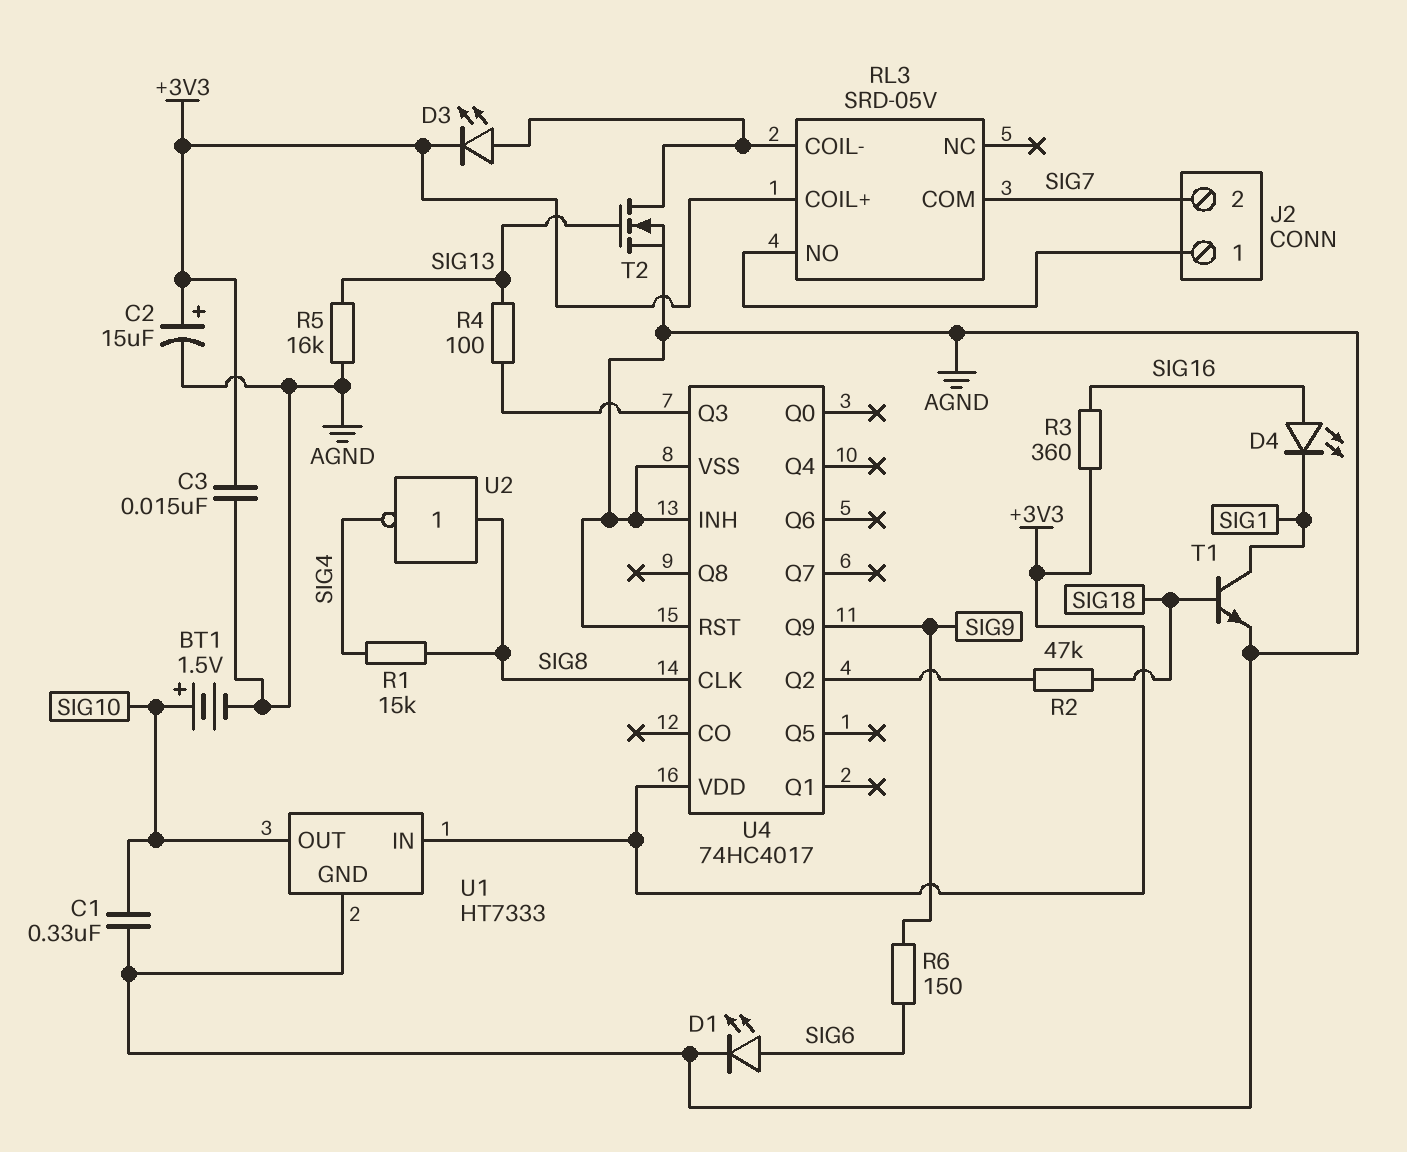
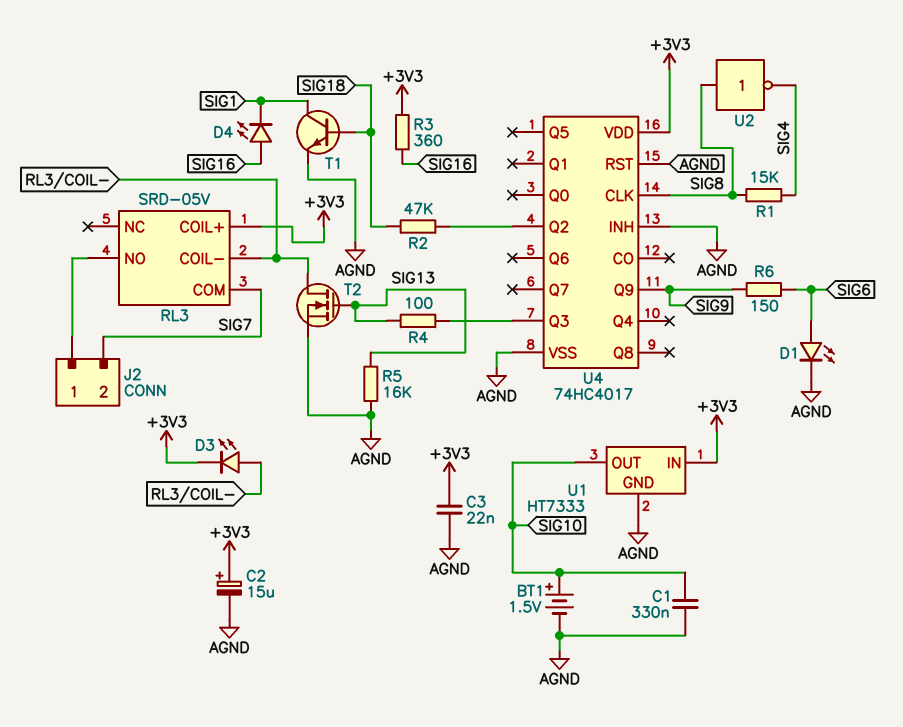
C3: 15nF (+3V3, AGND) -> 22nF (+3V3, AGND)

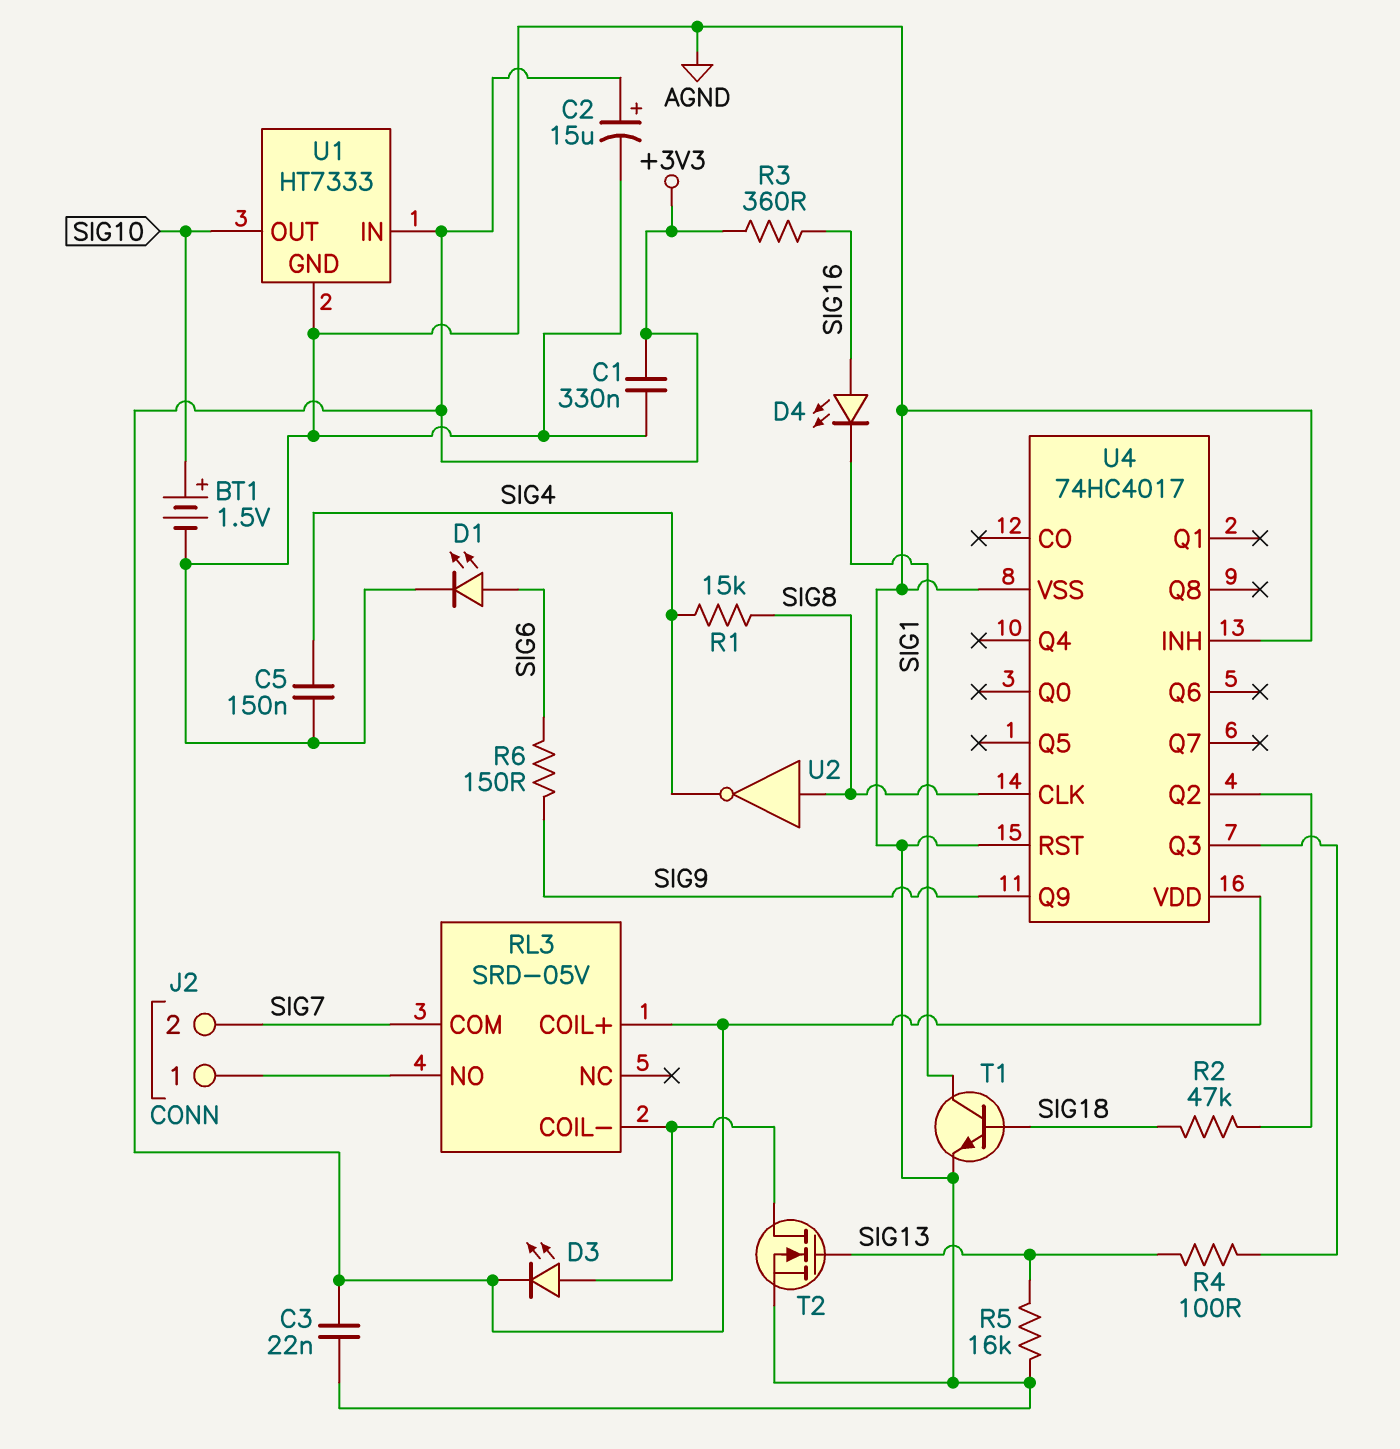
C1: 330nF (AGND, SIG10) -> 330nF (+3V3, AGND)
C5: none -> 150nF (AGND, SIG4)

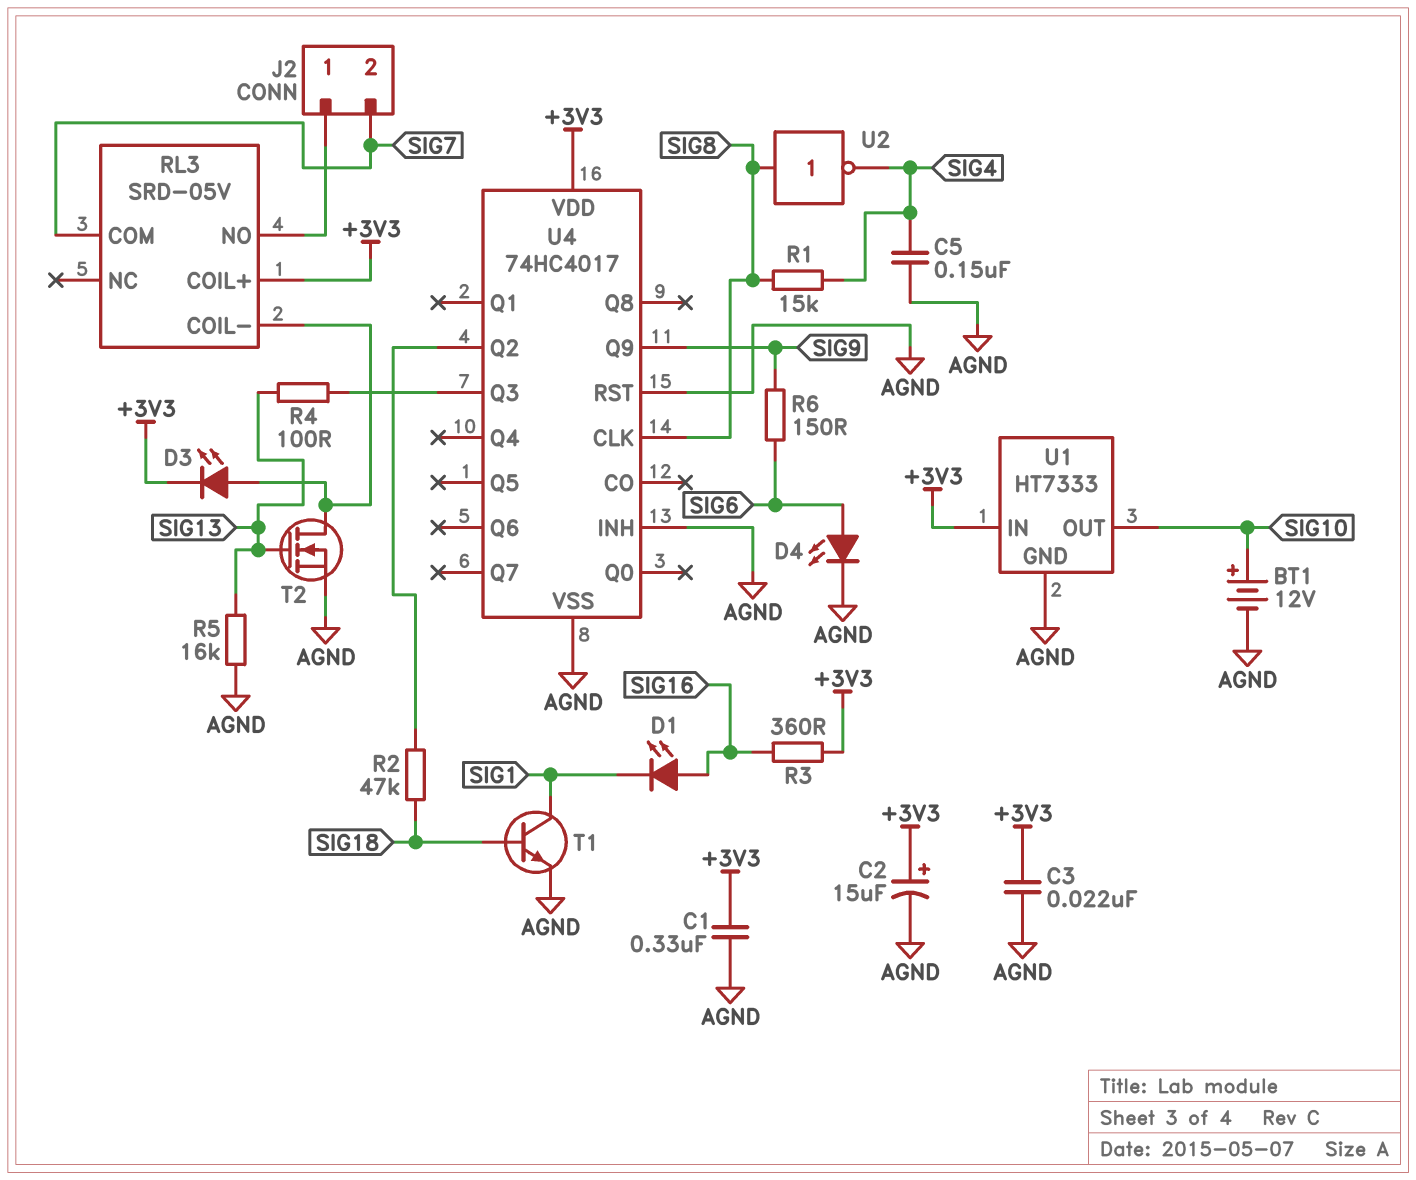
BT1: 1.5V (plus SIG10, minus AGND) -> 12V (plus SIG10, minus AGND)
D1: LED (A SIG6, K AGND) -> LED (A SIG16, K SIG1)
D4: LED (A SIG16, K SIG1) -> LED (A SIG6, K AGND)

